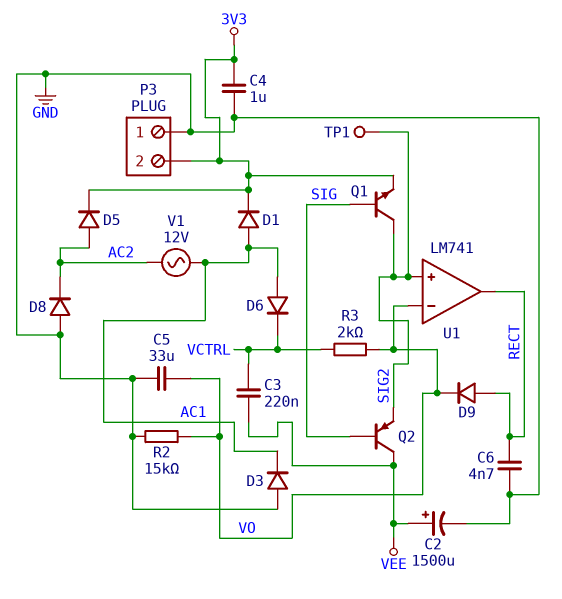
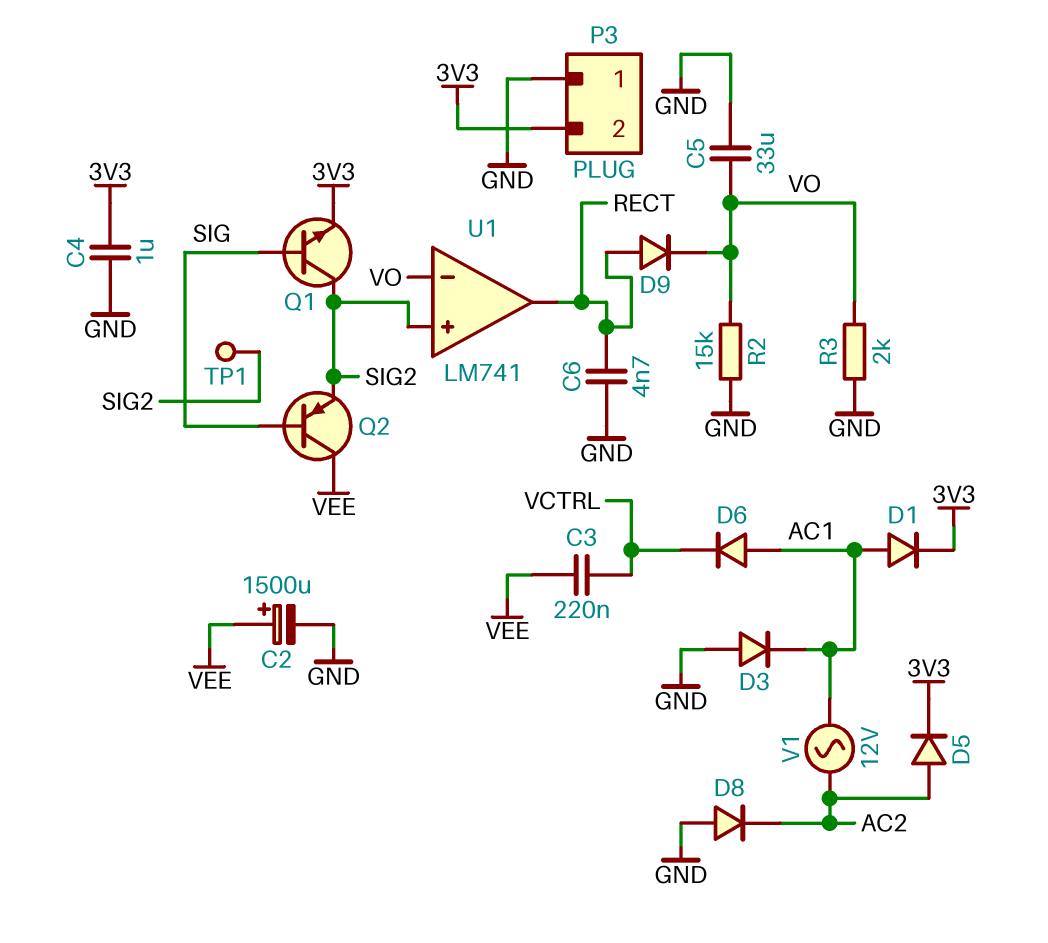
R3: 2k (VCTRL, VO) -> 2k (GND, VO)

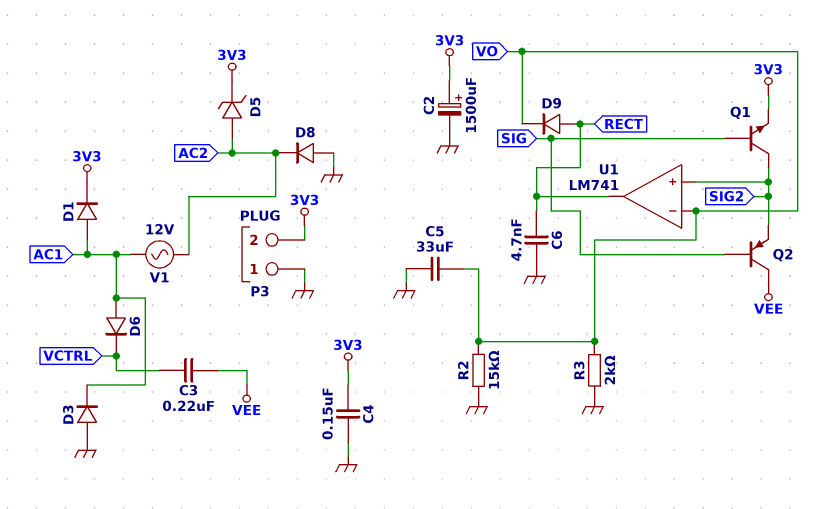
C2: 1500uF (plus VEE, minus GND) -> 1500uF (plus 3V3, minus GND)
C4: 1uF (3V3, GND) -> 150nF (3V3, GND)
D5: diode (A AC2, K 3V3) -> zener (A AC2, K 3V3)
TP1: test point (SIG2) -> none

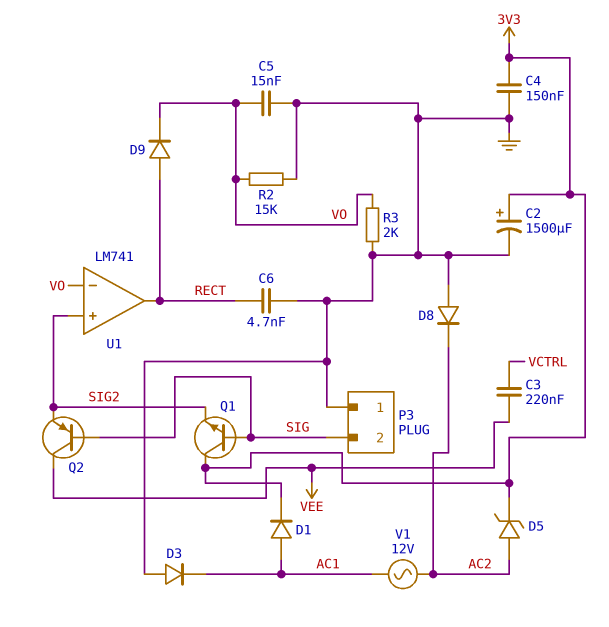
C5: 33uF (GND, VO) -> 15nF (GND, VO)
D6: diode (A AC1, K VCTRL) -> none
P3 pin 2: 3V3 -> SIG
Q1: NPN (B SIG, C SIG2, E 3V3) -> NPN (B SIG, C 3V3, E SIG2)

